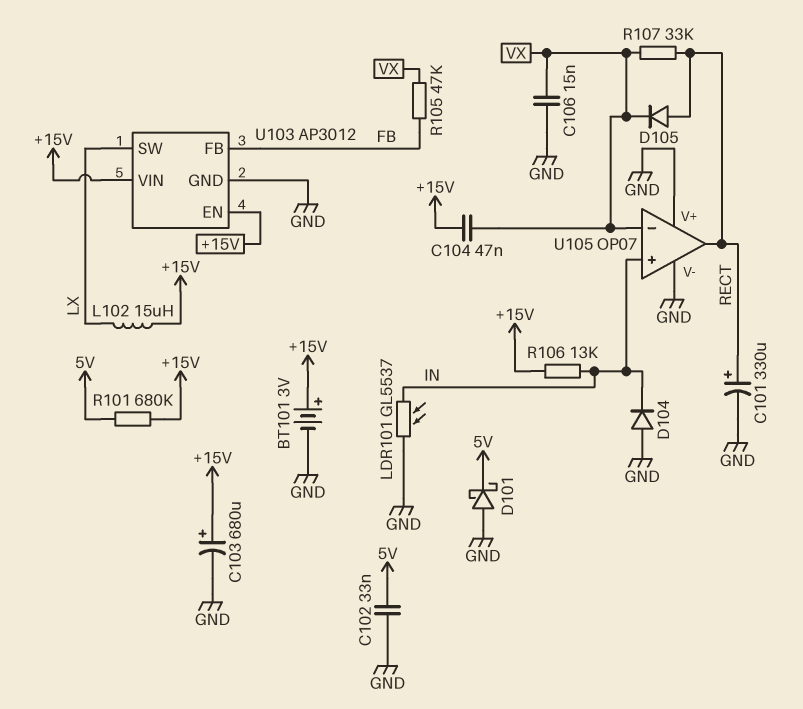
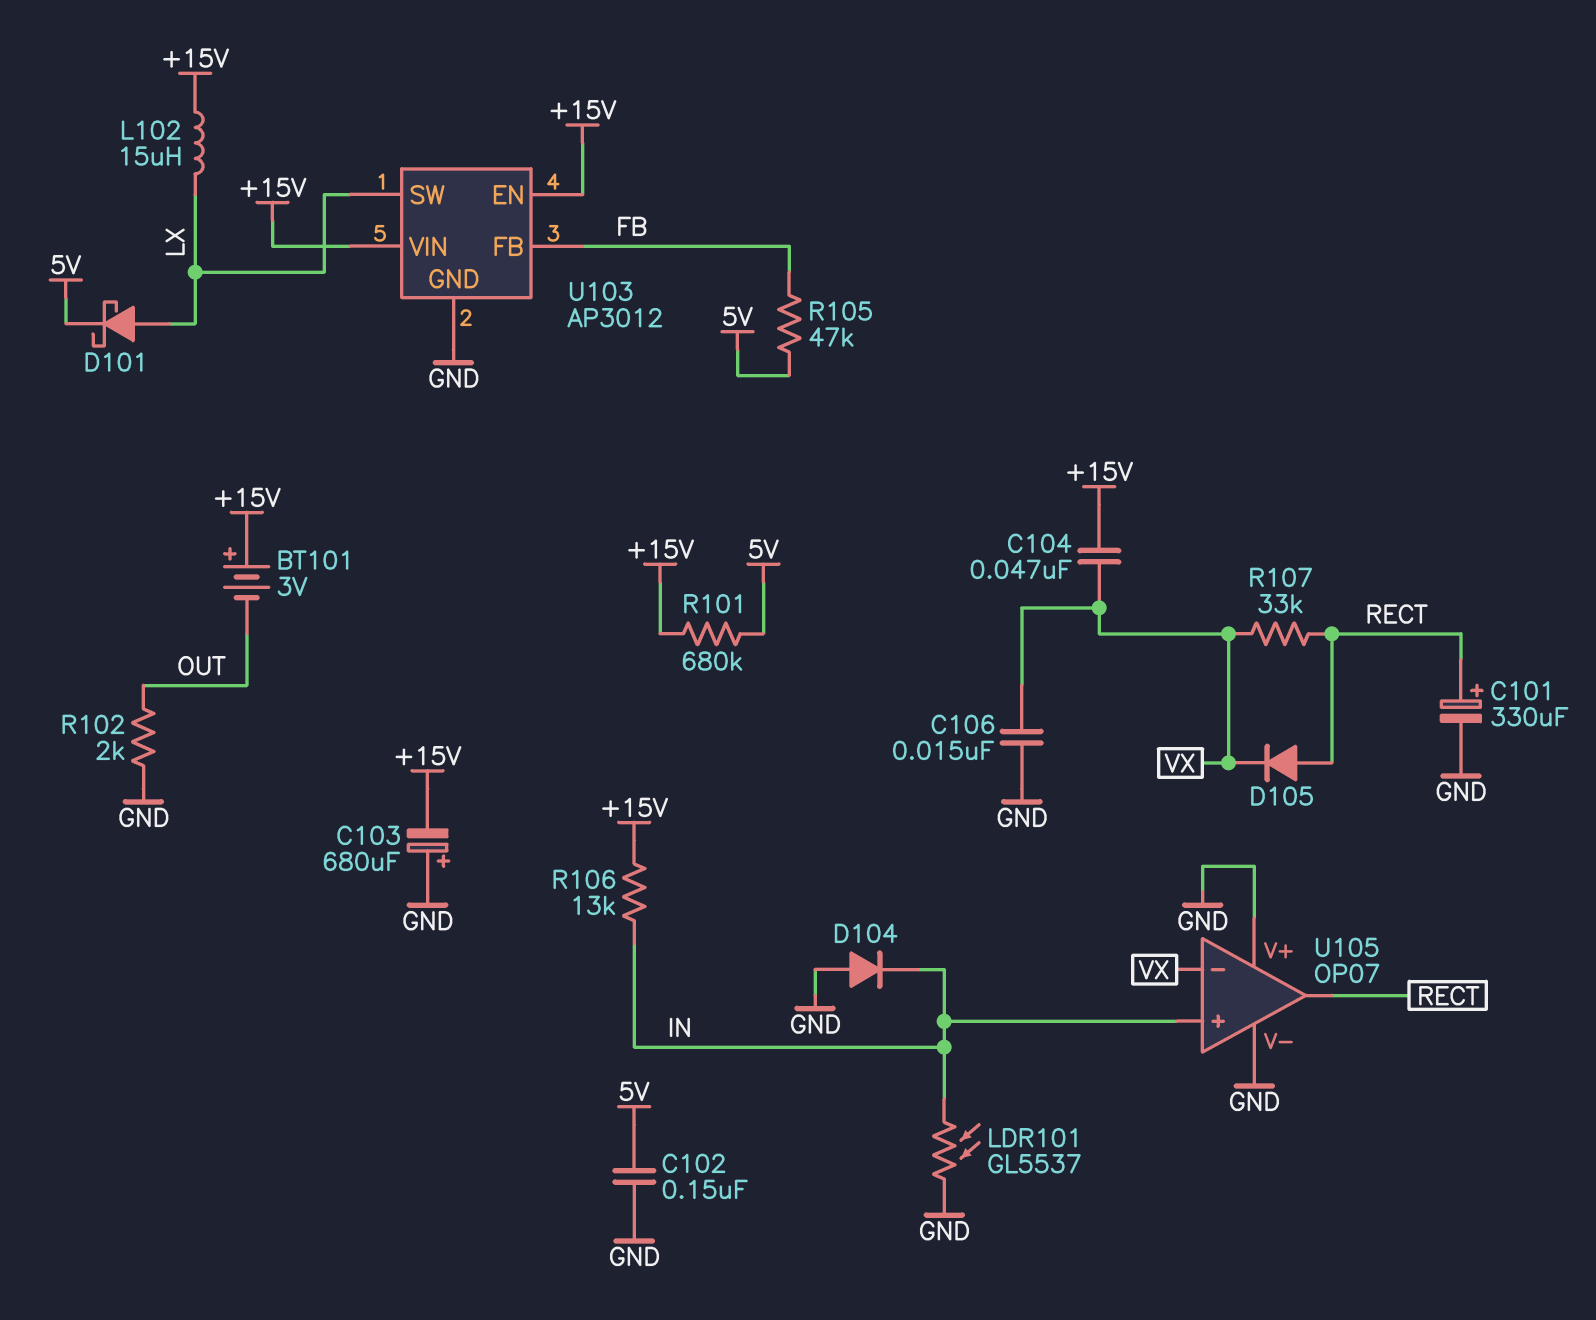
BT101: 3V (plus +15V, minus GND) -> 3V (plus +15V, minus OUT)
C102: 33nF (5V, GND) -> 150nF (5V, GND)
C103: 680uF (plus +15V, minus GND) -> 680uF (plus GND, minus +15V)
D101: schottky (A GND, K 5V) -> schottky (A LX, K 5V)
R102: none -> 2k (GND, OUT)
R105: 47k (FB, VX) -> 47k (5V, FB)

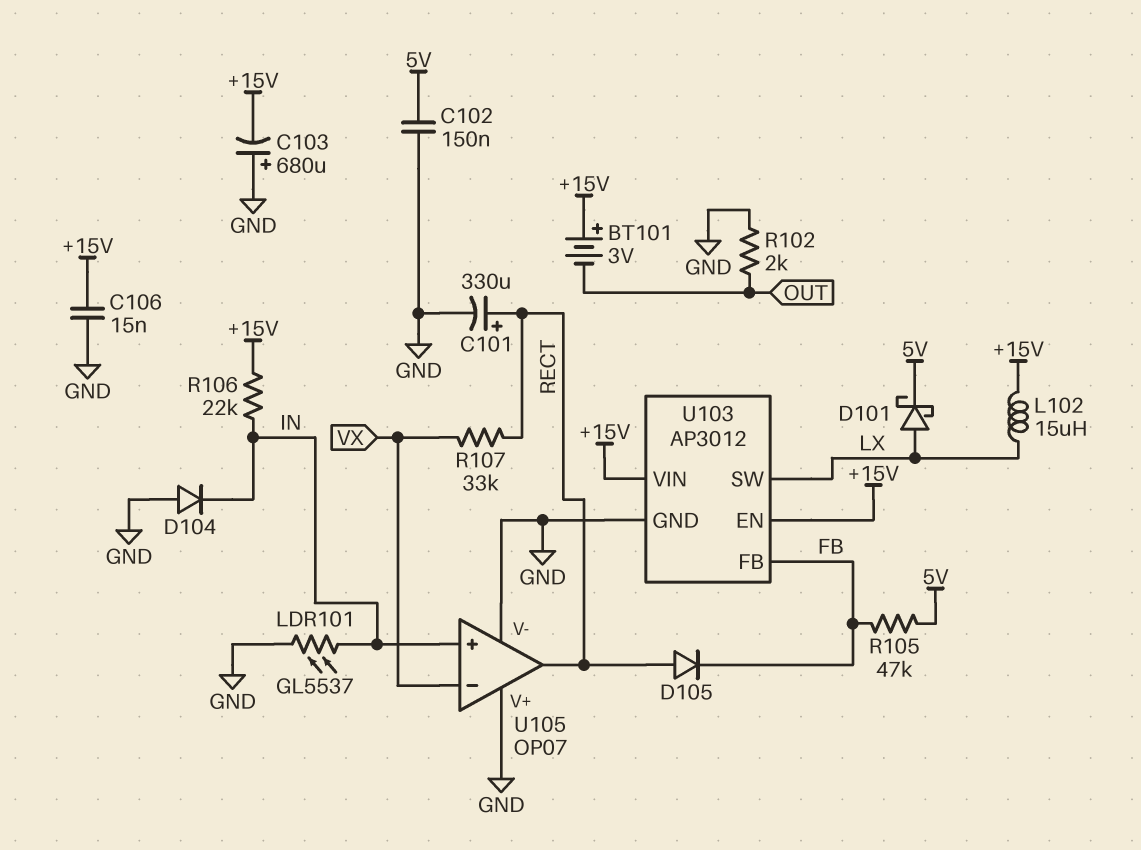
C104: 47nF (+15V, VX) -> none
C106: 15nF (GND, VX) -> 15nF (+15V, GND)
D105: diode (A RECT, K VX) -> diode (A RECT, K FB)
R101: 680k (+15V, 5V) -> none
R106: 13k (+15V, IN) -> 22k (+15V, IN)

